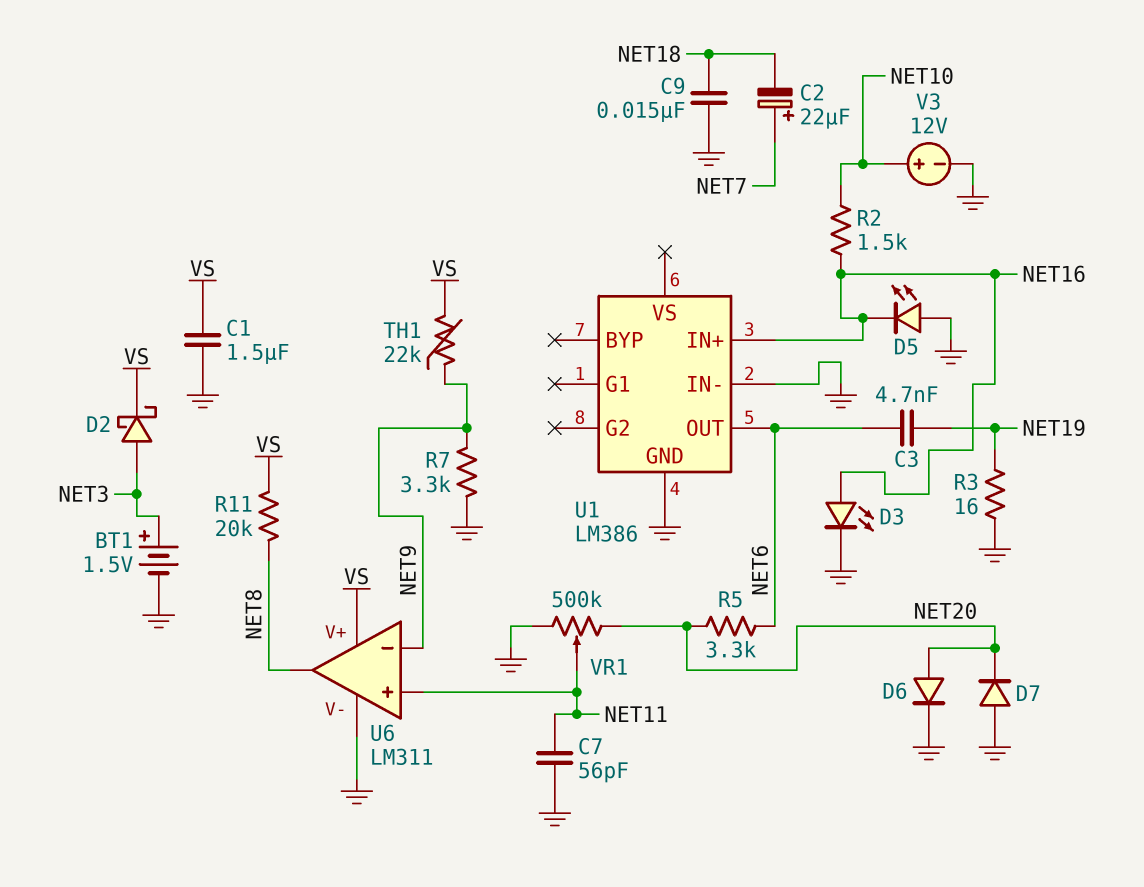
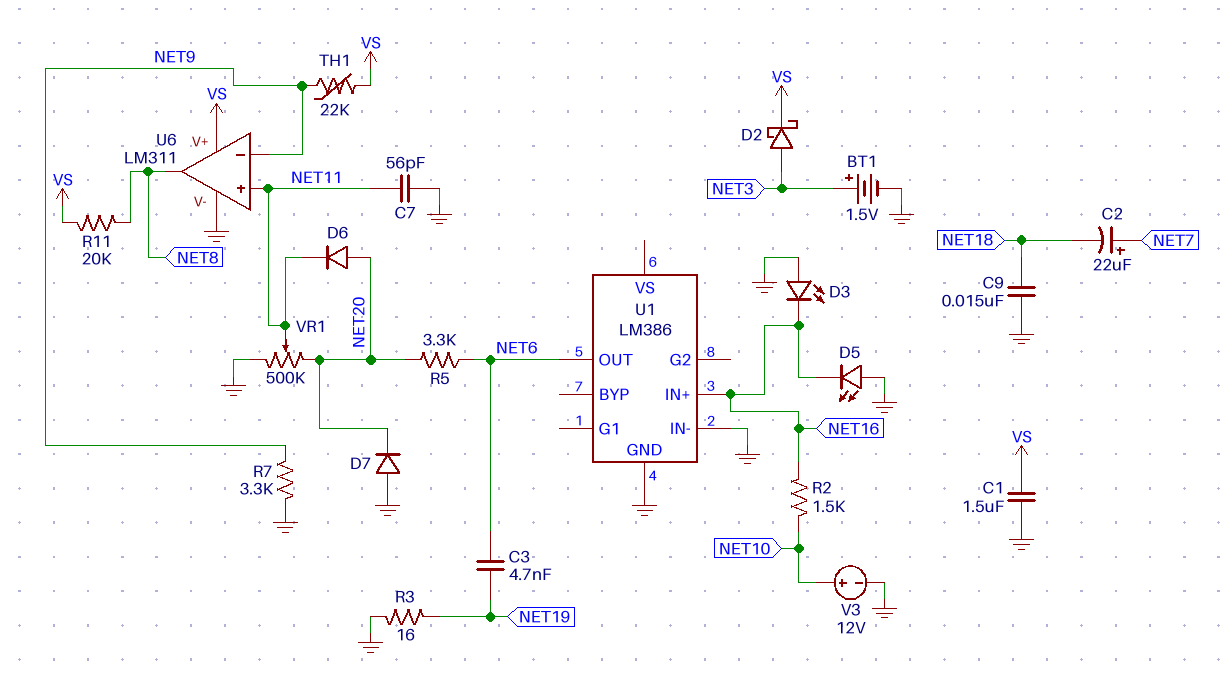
D3: LED (A NET16, K GND) -> LED (A GND, K NET16)
D6: diode (A NET20, K GND) -> diode (A NET20, K NET11)

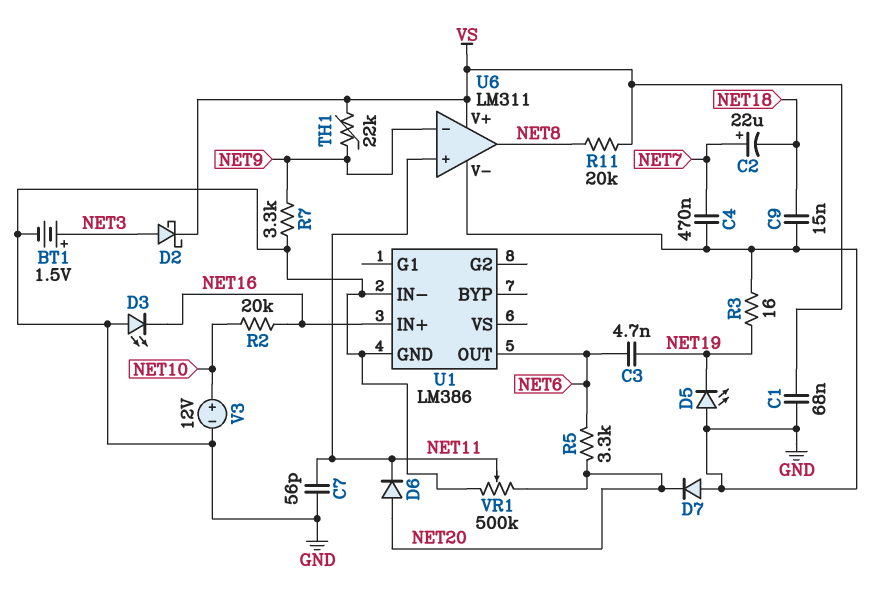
C1: 1.5uF (GND, VS) -> 68nF (GND, VS)
C4: none -> 470nF (GND, NET7)
D5: LED (A GND, K NET16) -> LED (A GND, K NET19)
R2: 1.5k (NET10, NET16) -> 20k (NET10, NET16)

